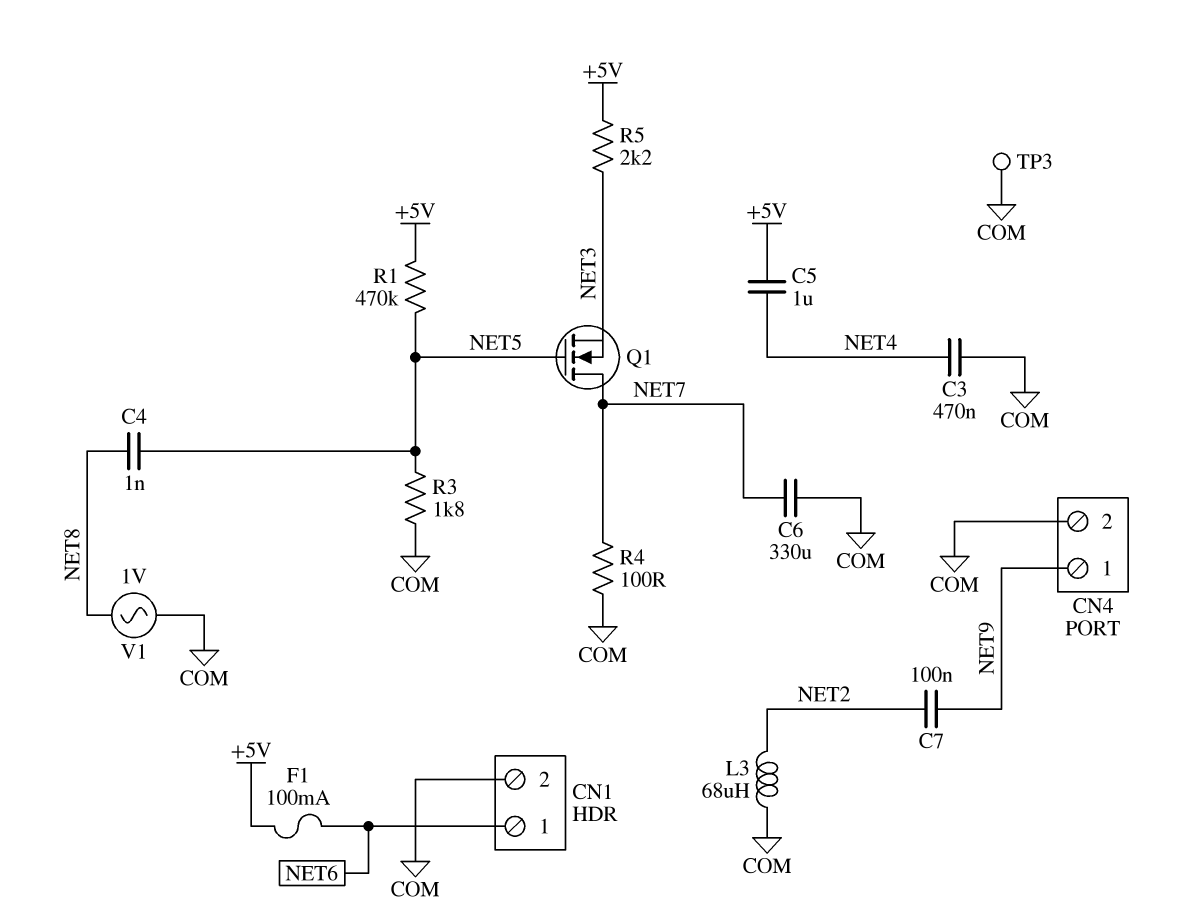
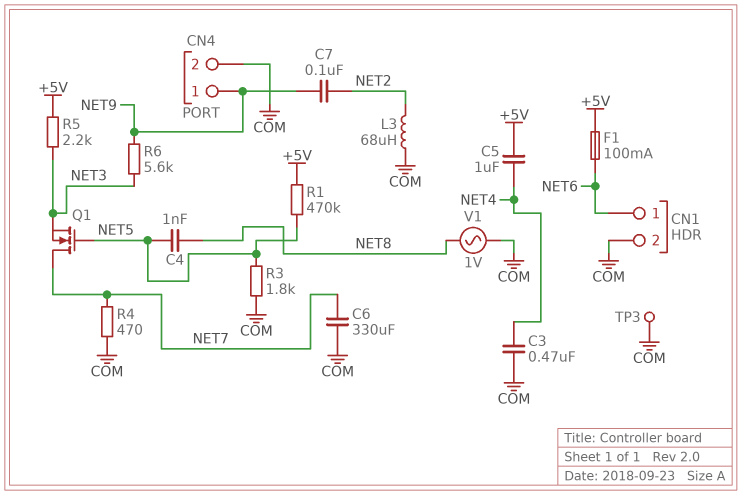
R4: 100 (COM, NET7) -> 470 (COM, NET7)
R6: none -> 5.6k (NET3, NET9)

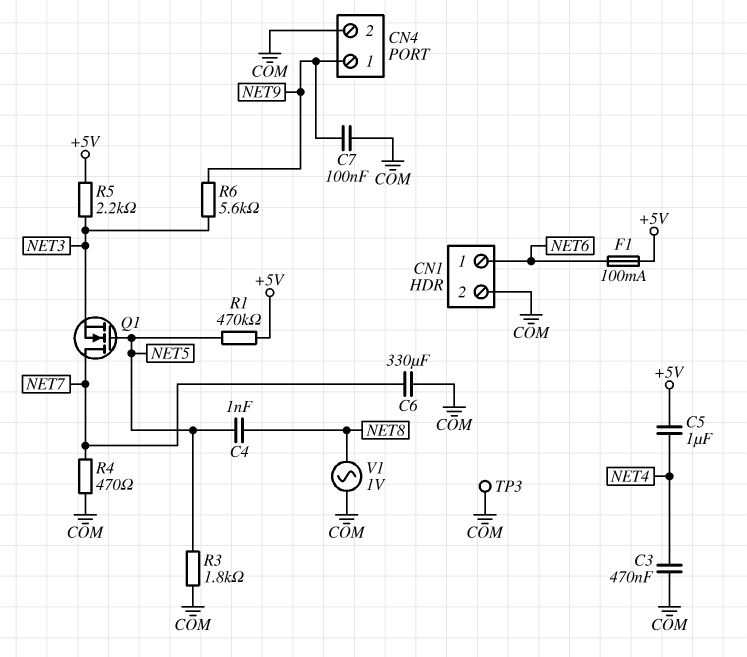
C7: 100nF (NET2, NET9) -> 100nF (COM, NET9)
L3: 68uH (COM, NET2) -> none

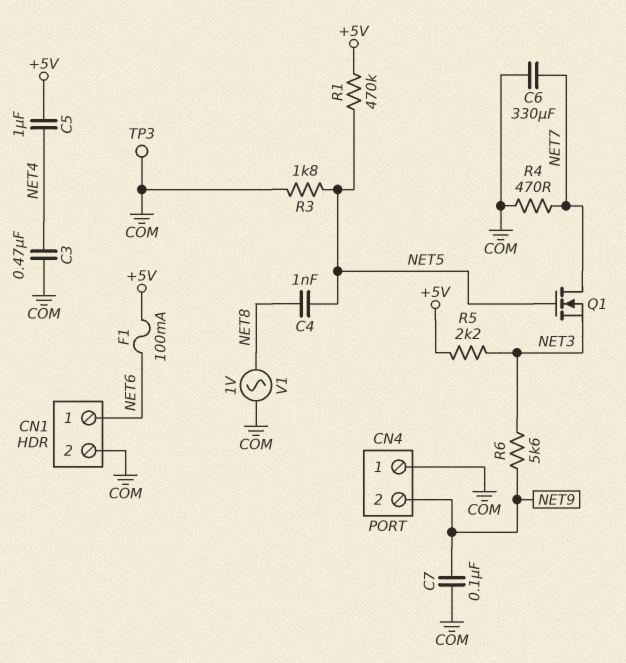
CN4 pin 1: NET9 -> COM
CN4 pin 2: COM -> NET9

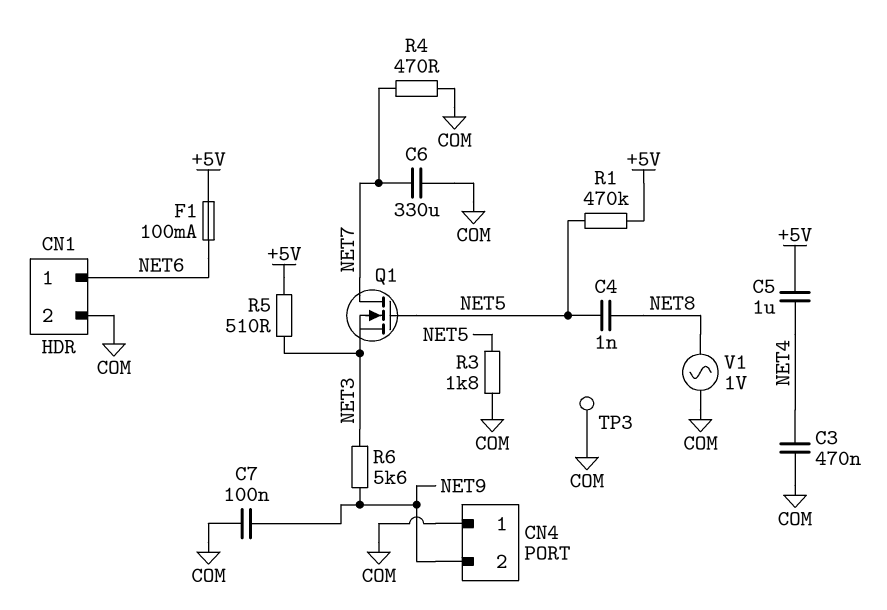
R5: 2.2k (+5V, NET3) -> 510 (+5V, NET3)

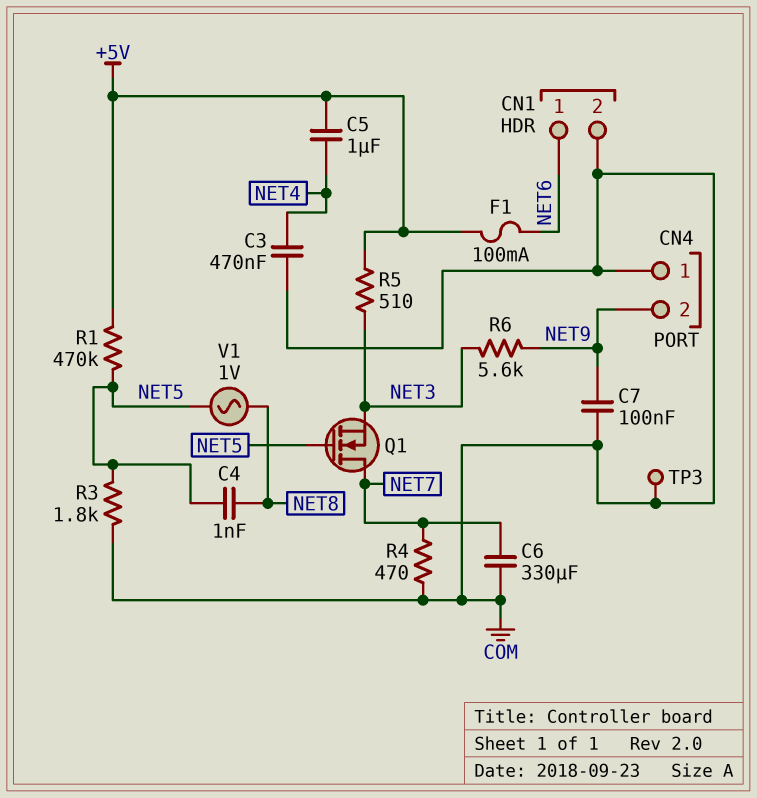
V1: AC 1V (COM, NET8) -> AC 1V (NET5, NET8)

